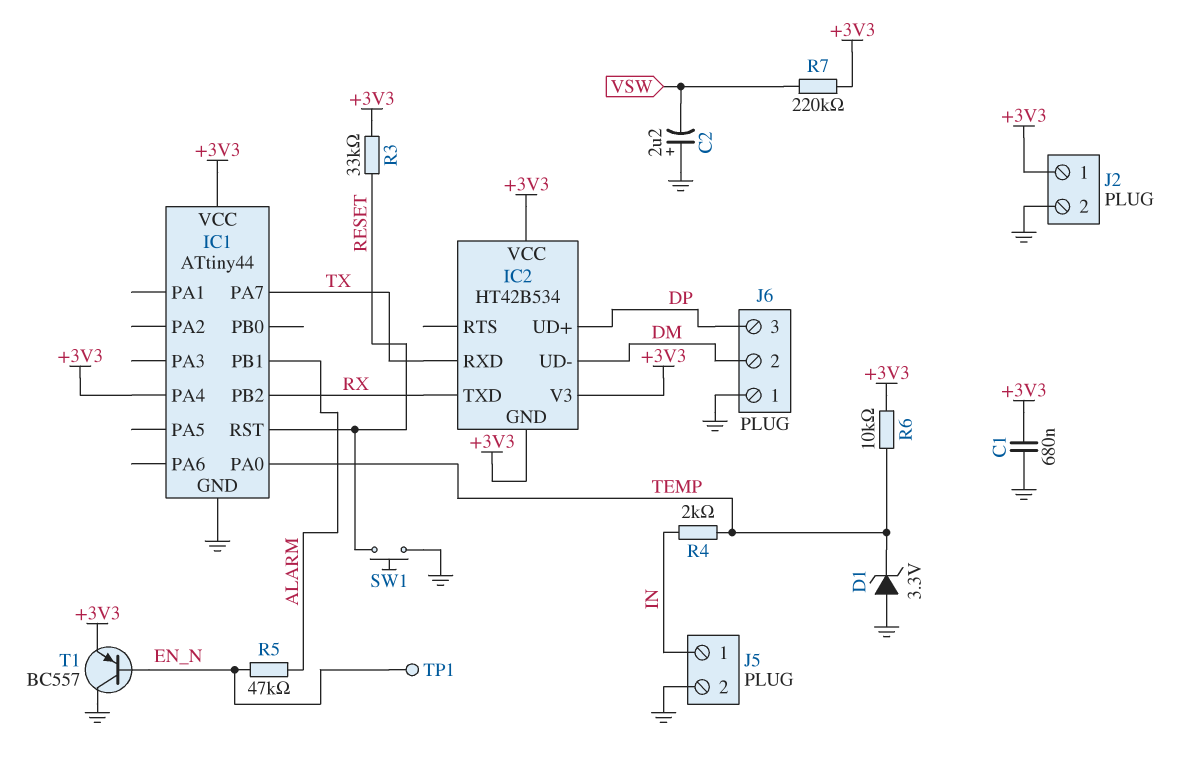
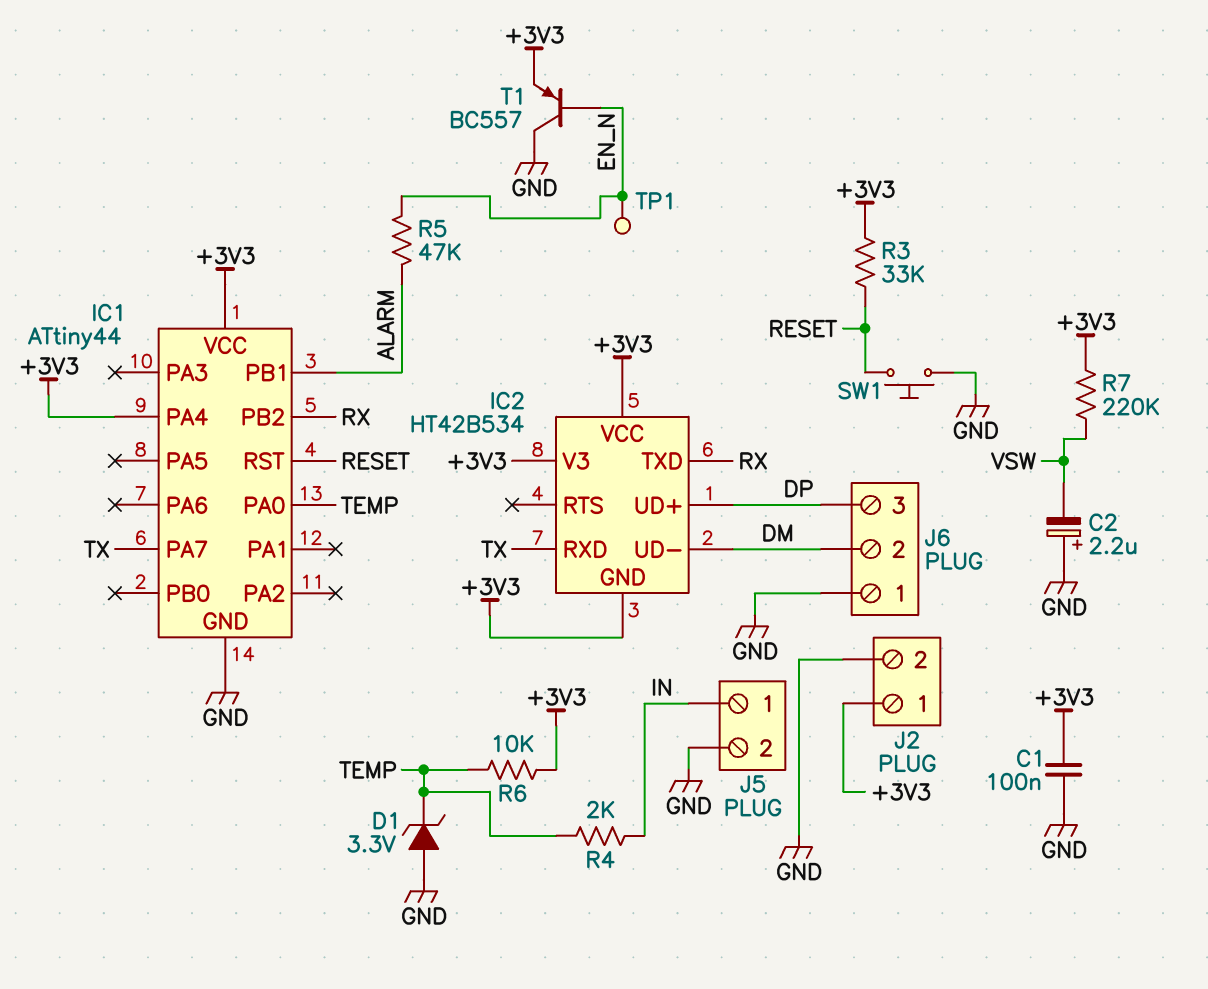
C1: 680nF (+3V3, GND) -> 100nF (+3V3, GND)

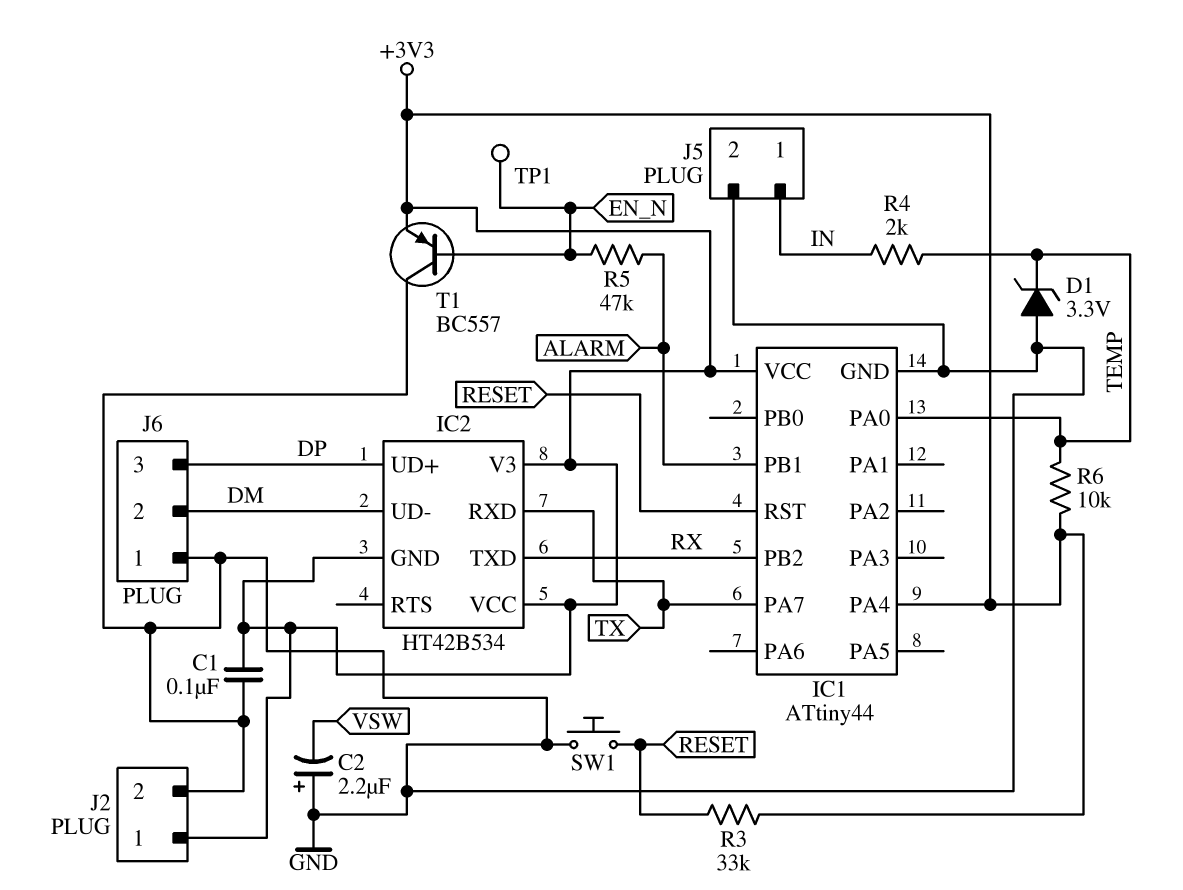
R7: 220k (+3V3, VSW) -> none

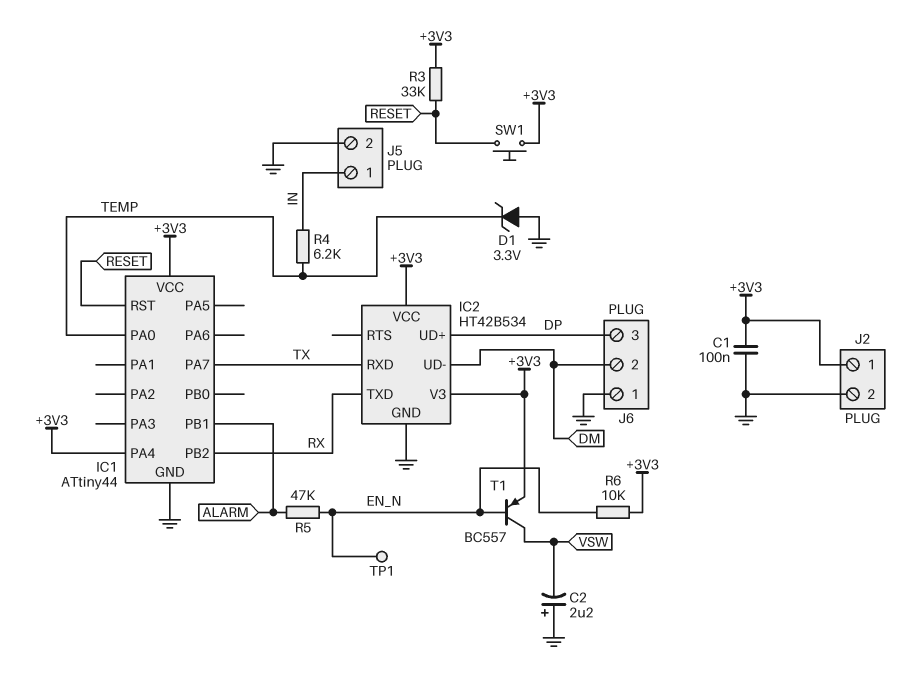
IC2 pin GND: +3V3 -> GND
R4: 2k (IN, TEMP) -> 6.2k (IN, TEMP)
R6: 10k (+3V3, TEMP) -> 10k (+3V3, EN_N)
SW1: button (GND, RESET) -> button (+3V3, RESET)
T1: PNP BC557 (B EN_N, C GND, E +3V3) -> PNP BC557 (B EN_N, C VSW, E +3V3)

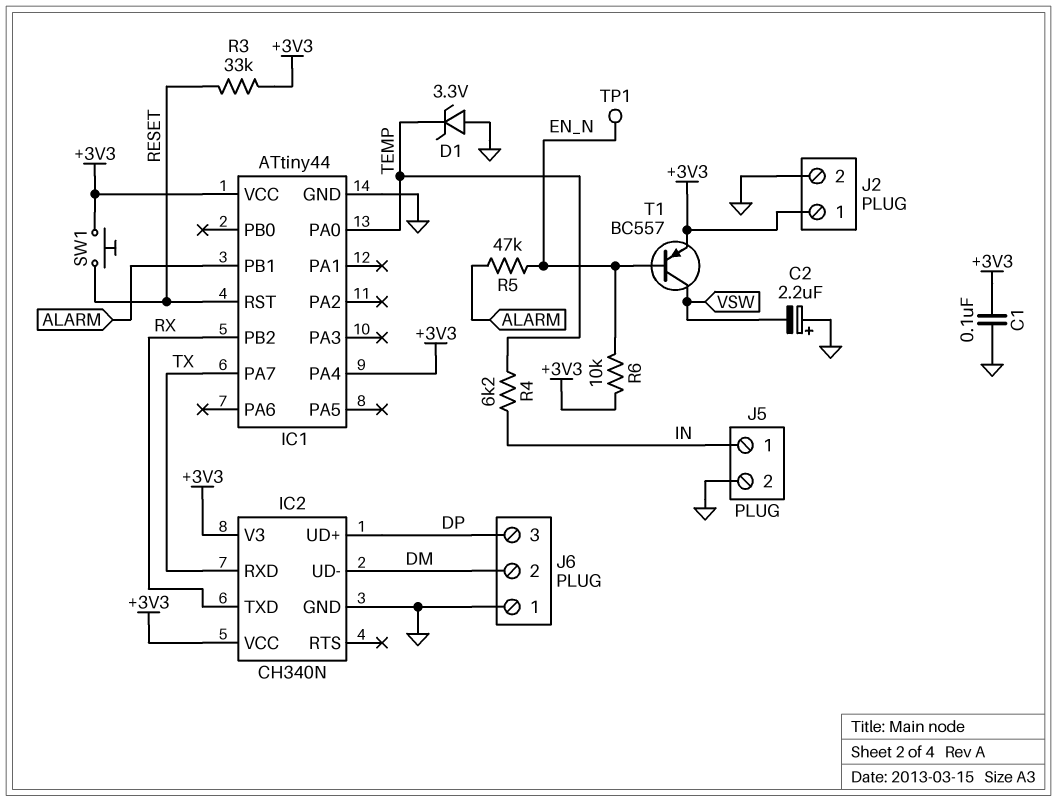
IC2: HT42B534 -> CH340N

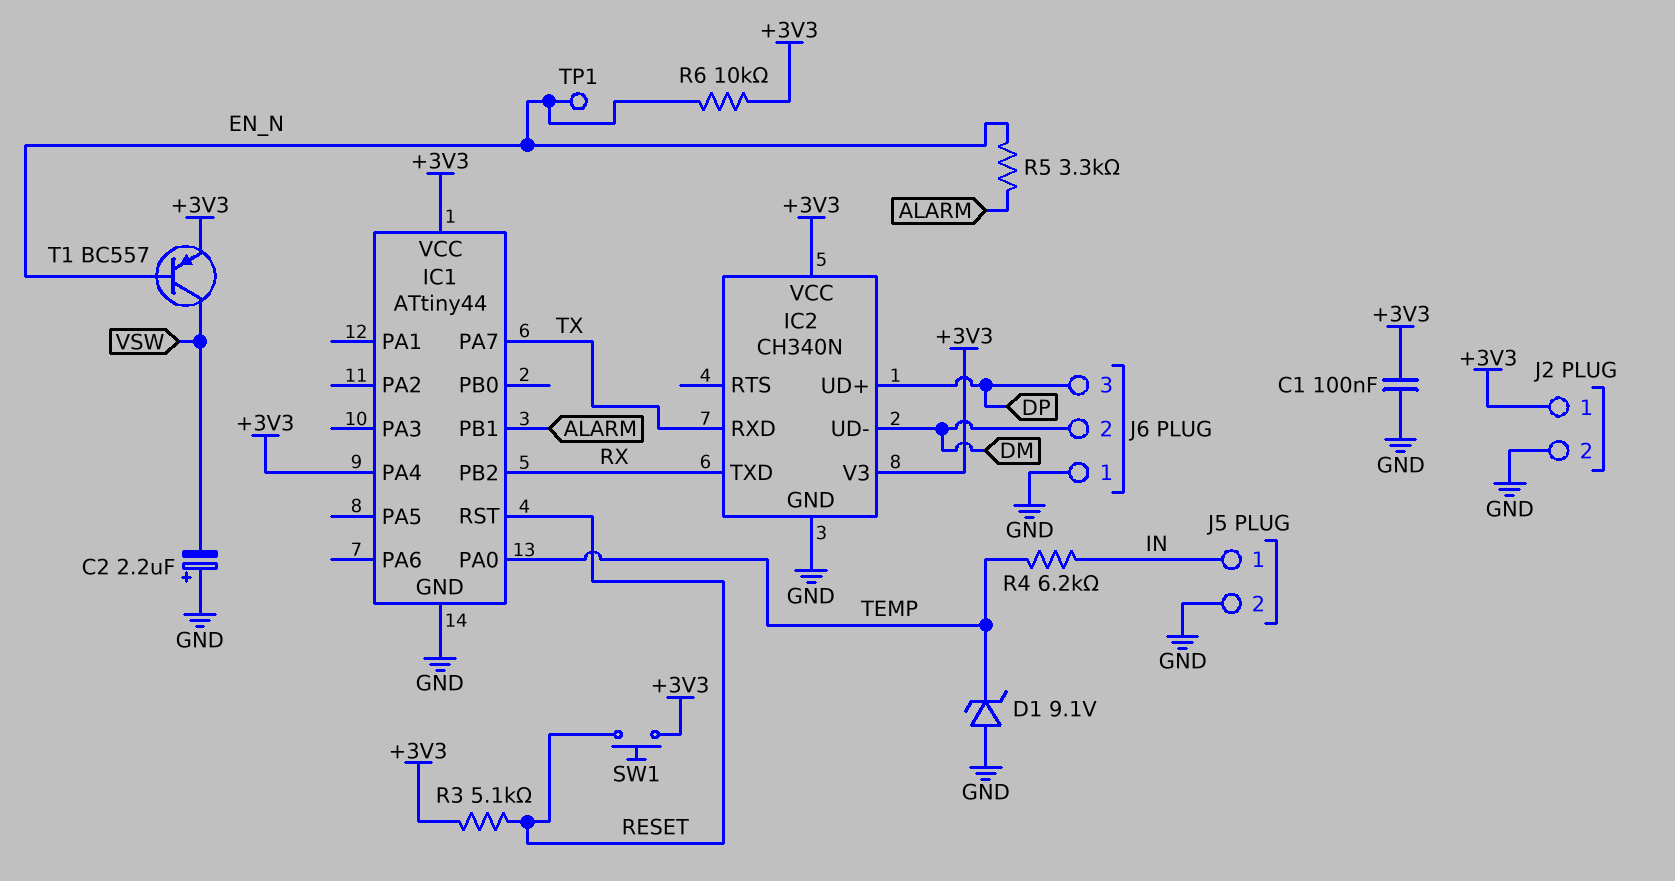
D1: zener 3.3V (A GND, K TEMP) -> zener 9.1V (A GND, K TEMP)
R3: 33k (+3V3, RESET) -> 5.1k (+3V3, RESET)
R5: 47k (ALARM, EN_N) -> 3.3k (ALARM, EN_N)

